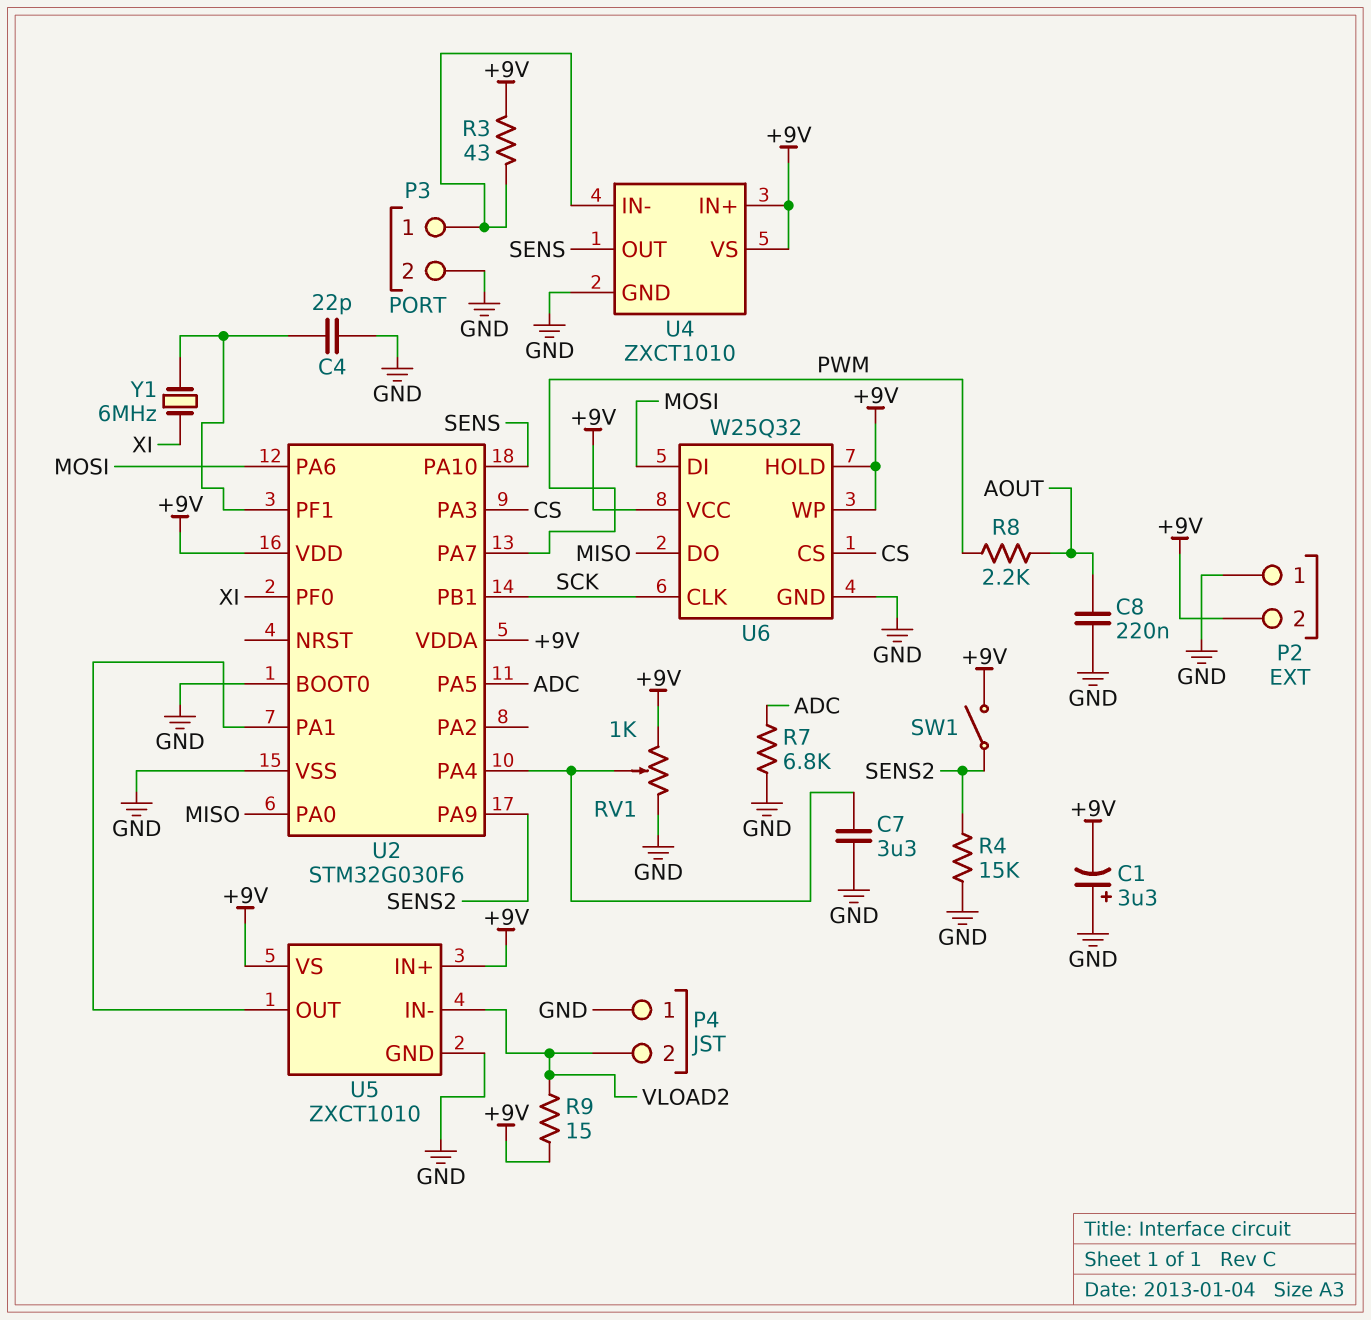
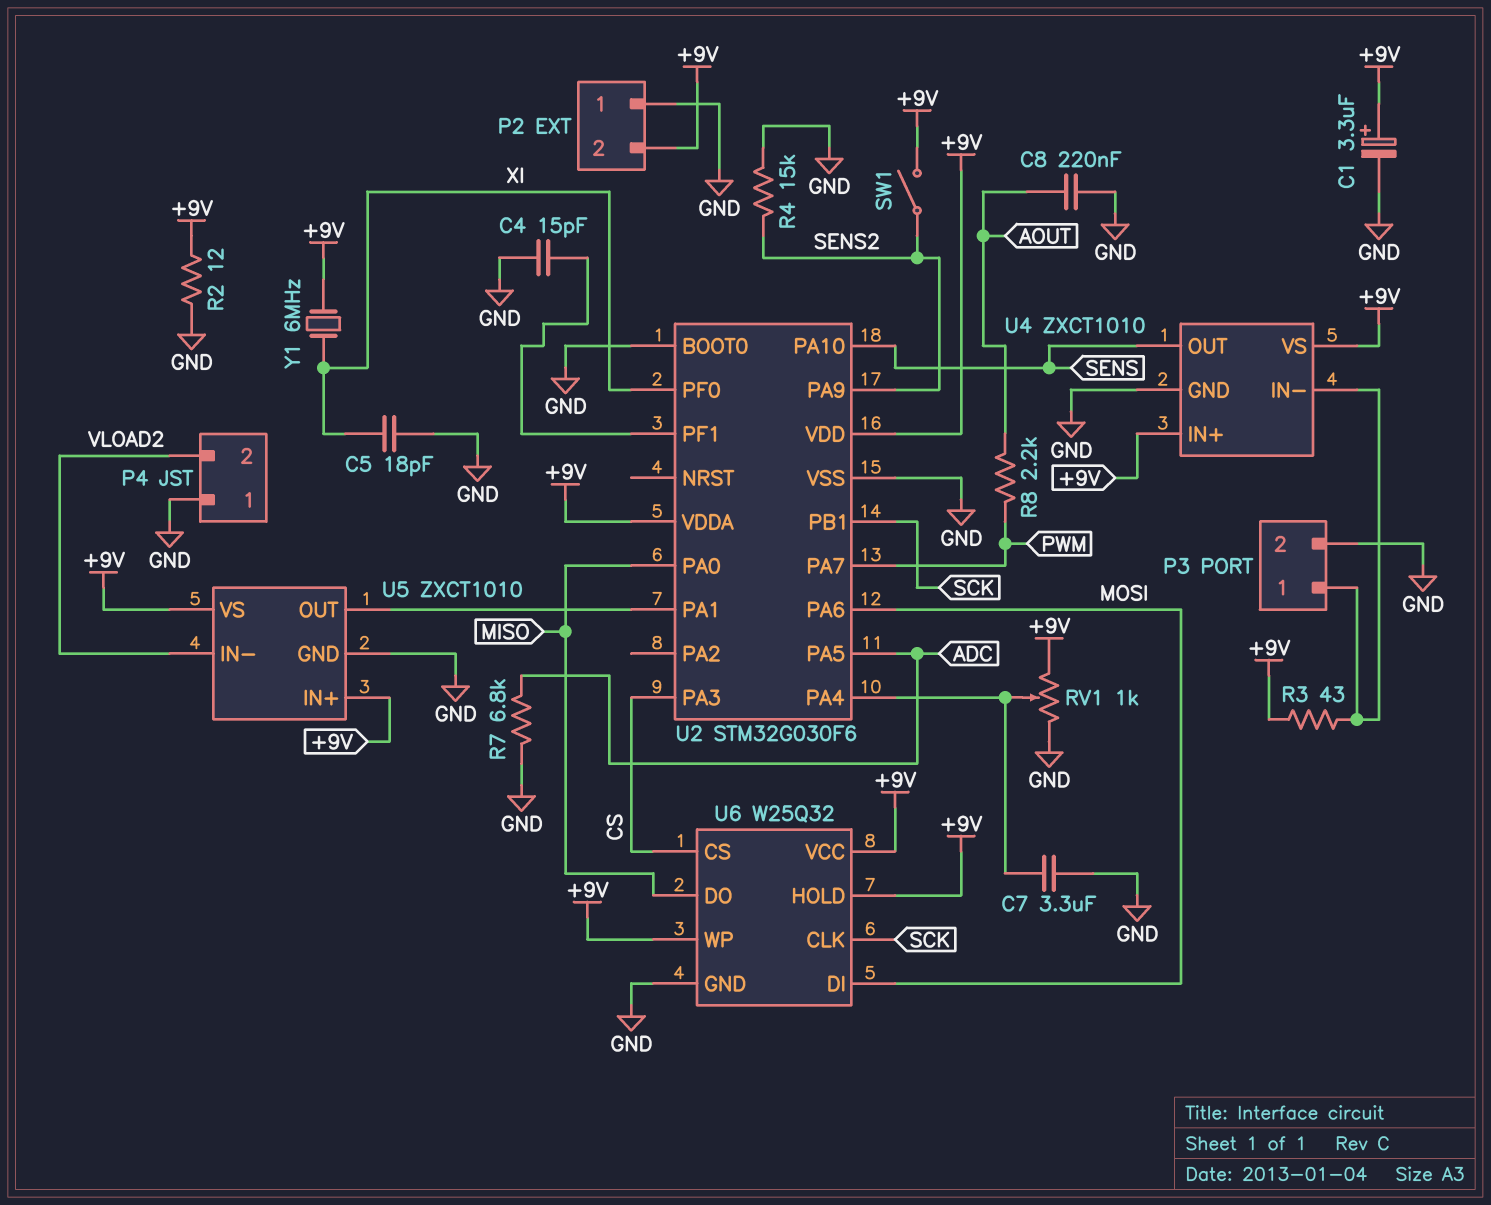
C1: 3.3uF (plus GND, minus +9V) -> 3.3uF (plus +9V, minus GND)
C4: 22pF (GND, U2/PF1) -> 15pF (GND, U2/PF1)
C5: none -> 18pF (GND, XI)
R2: none -> 12 (+9V, GND)
R9: 15 (+9V, VLOAD2) -> none
Y1: 6MHz (U2/PF1, XI) -> 6MHz (+9V, XI)

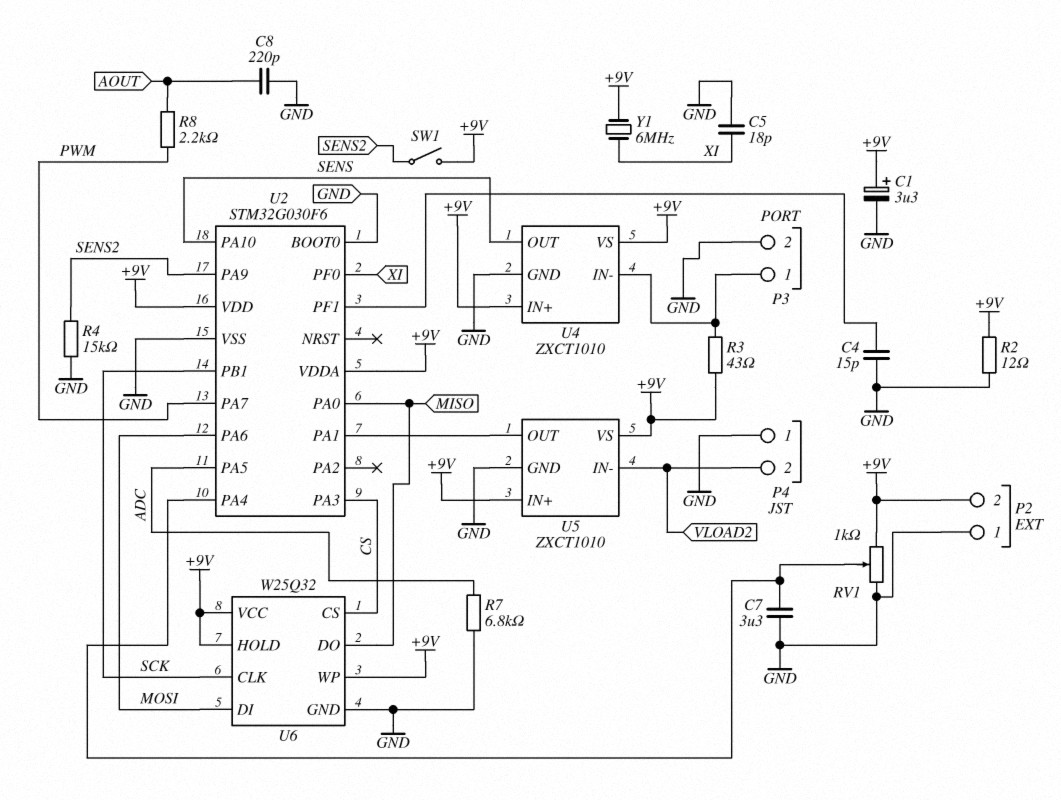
C8: 220nF (AOUT, GND) -> 220pF (AOUT, GND)

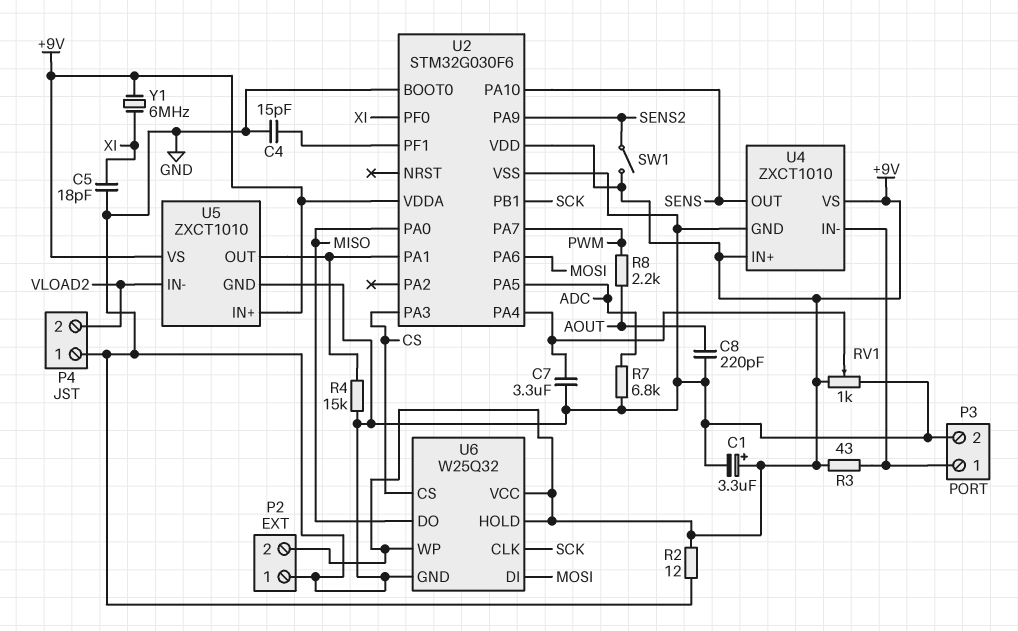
R4: 15k (GND, SENS2) -> 15k (GND, U2/PA1)

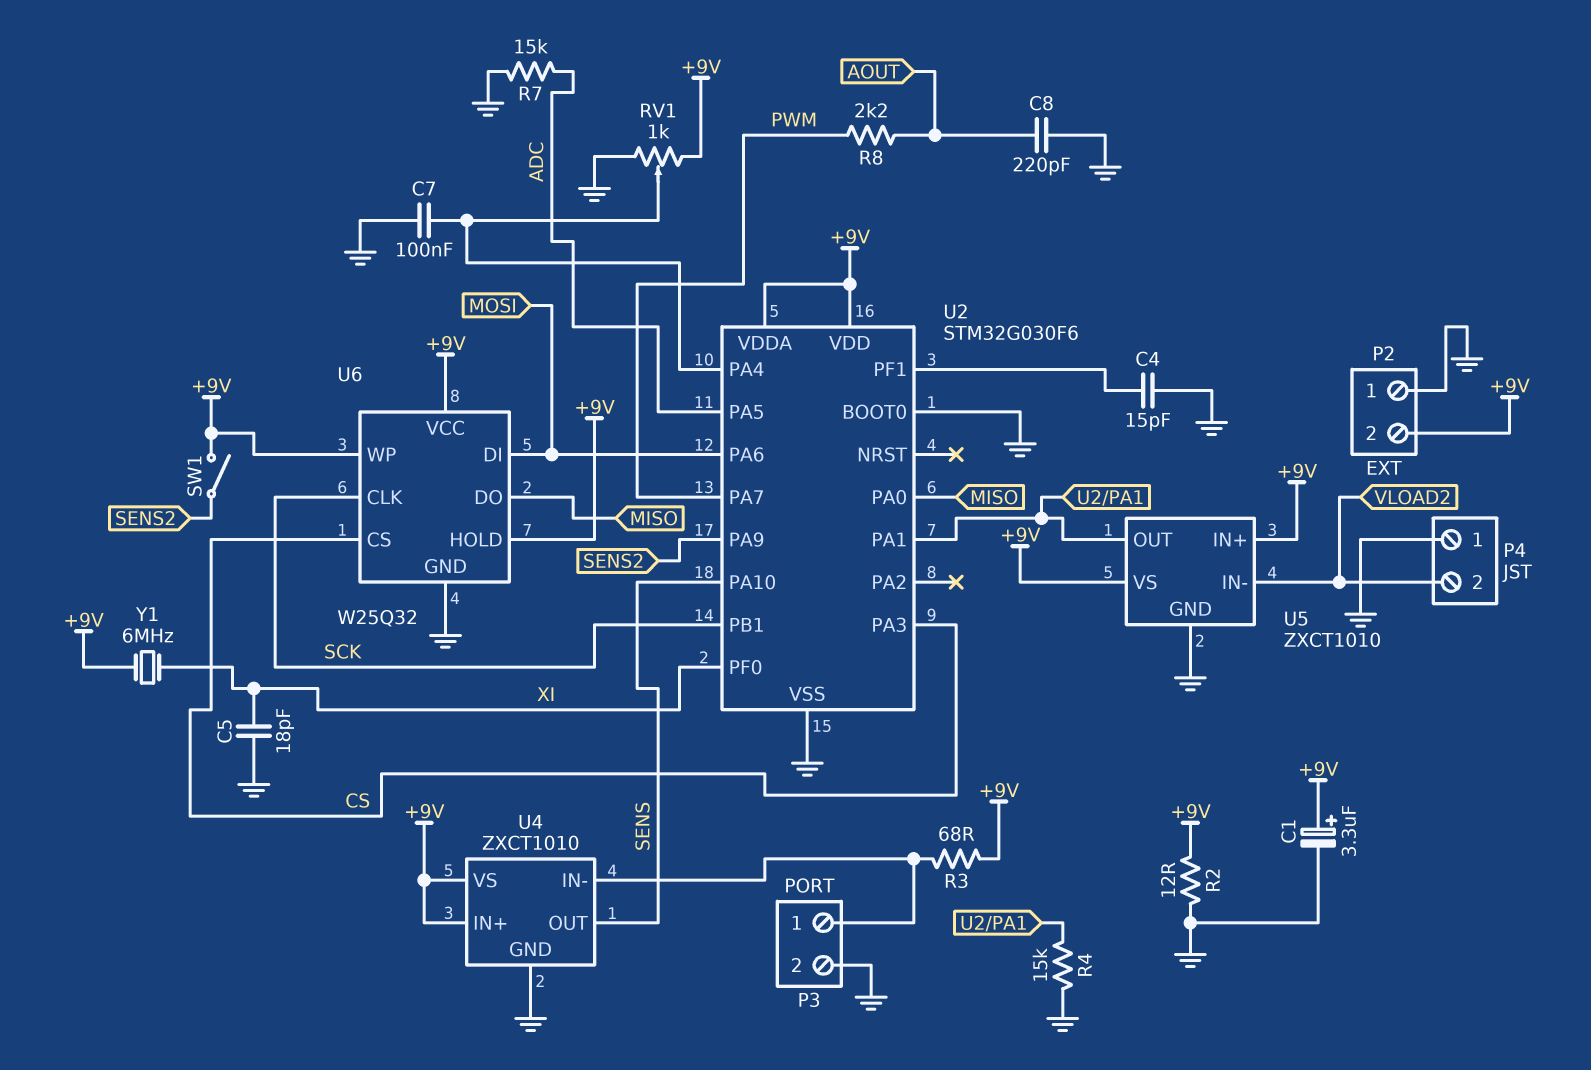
C7: 3.3uF (GND, U2/PA4) -> 100nF (GND, U2/PA4)
R3: 43 (+9V, P3/1) -> 68 (+9V, P3/1)
R7: 6.8k (ADC, GND) -> 15k (ADC, GND)

